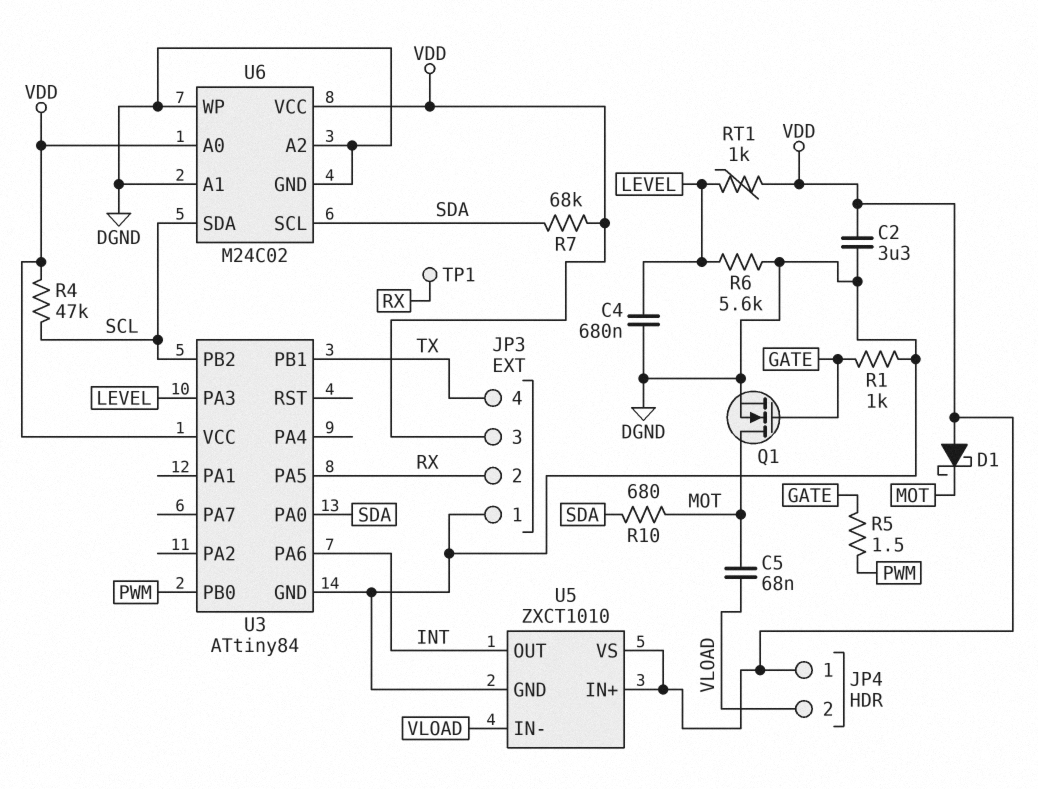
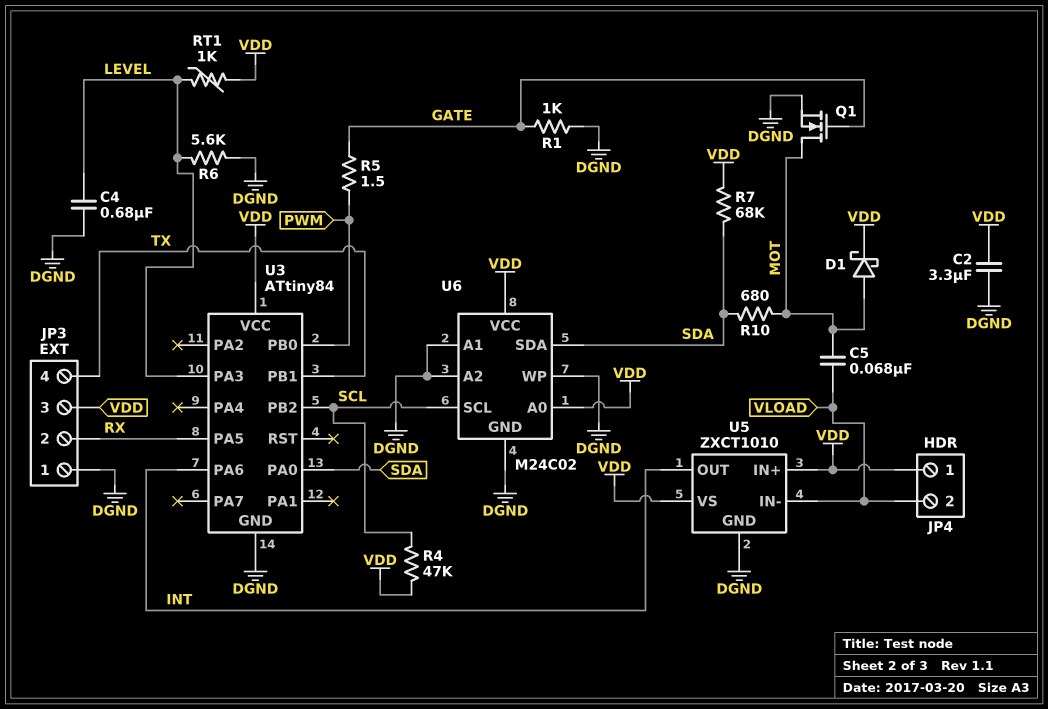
D1: schottky (A VDD, K MOT) -> schottky (A MOT, K VDD)
TP1: test point (RX) -> none
U6 pin SCL: SDA -> SCL
U6 pin SDA: SCL -> SDA

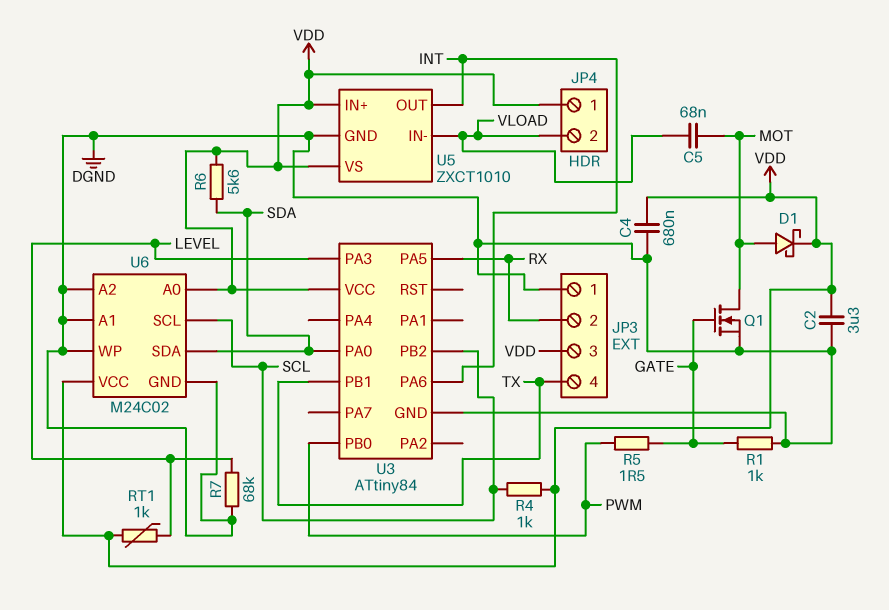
C4: 680nF (DGND, LEVEL) -> 680nF (DGND, VDD)
R4: 47k (SCL, VDD) -> 1k (SCL, VDD)
R6: 5.6k (DGND, LEVEL) -> 5.6k (SDA, VDD)
R7: 68k (SDA, VDD) -> 68k (DGND, LEVEL)
R10: 680 (MOT, SDA) -> none

